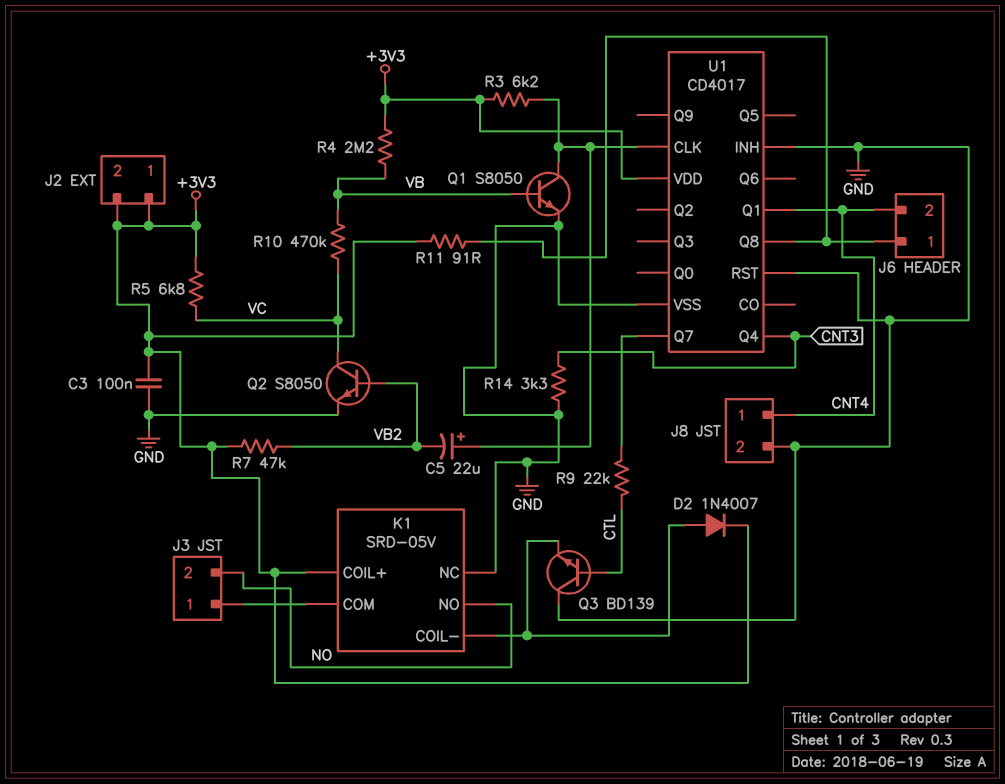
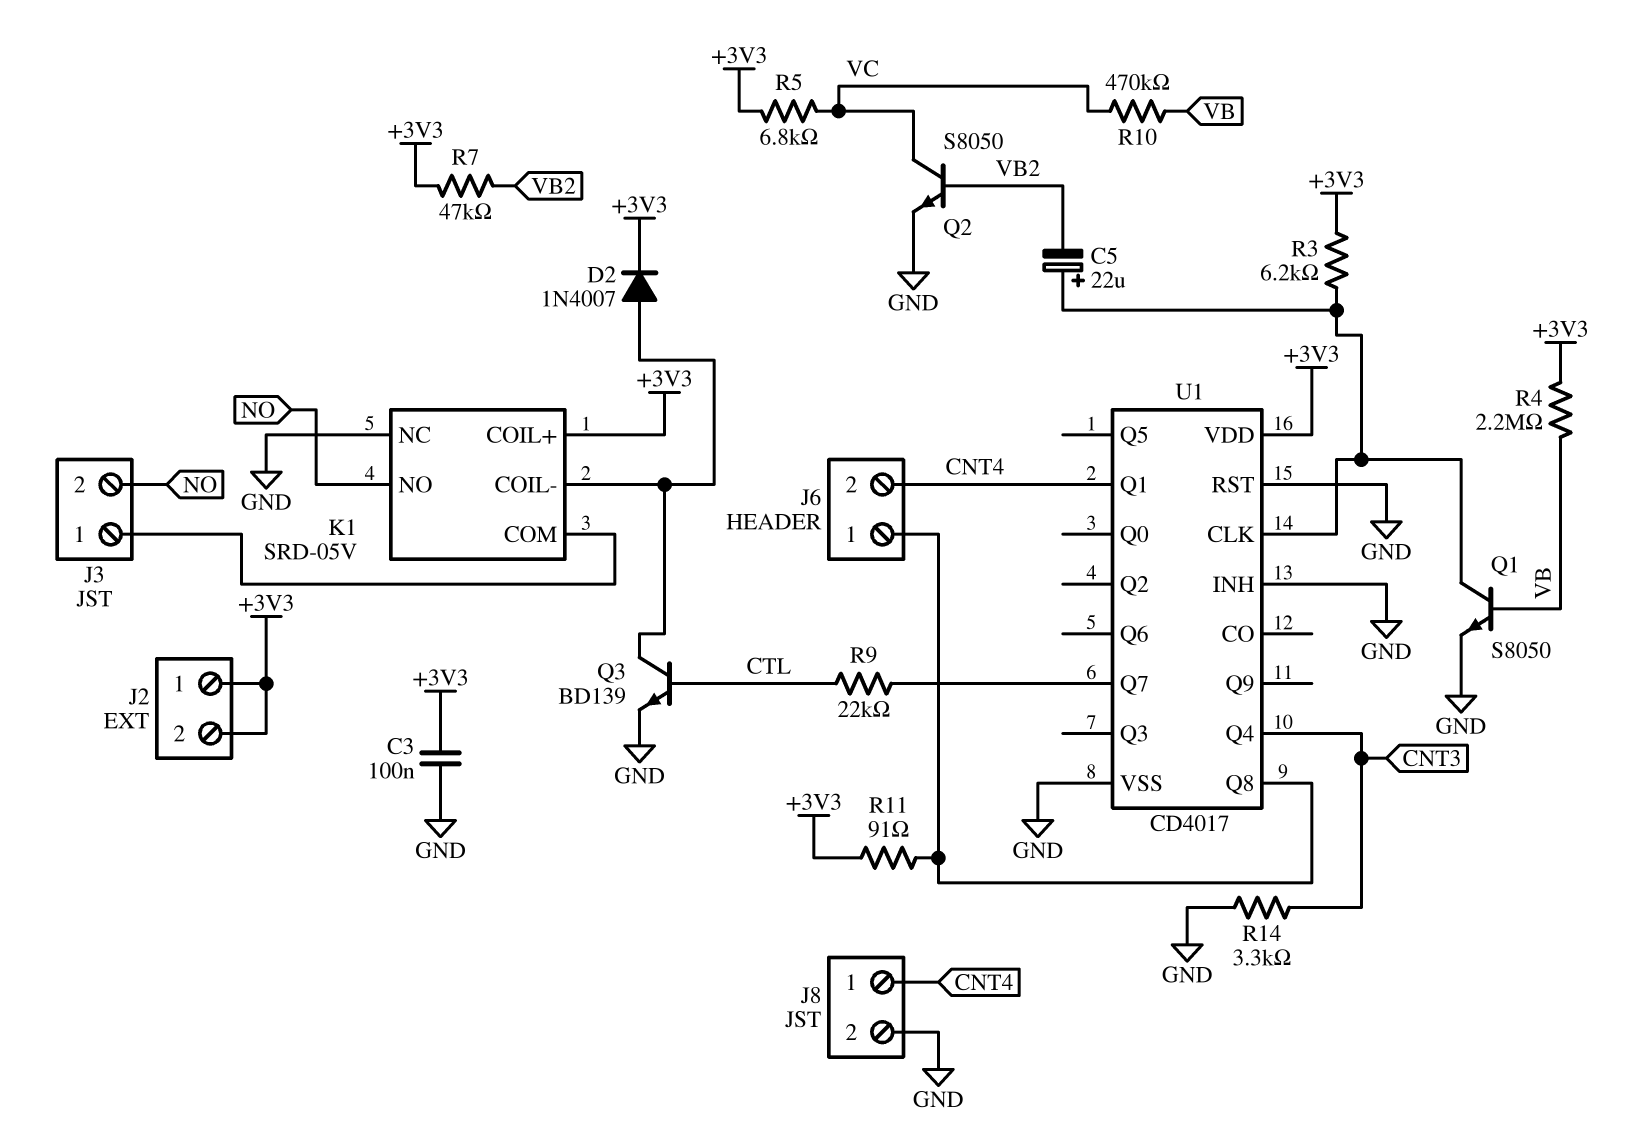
Q3: NPN BD139 (B CTL, C GND, E K1/COIL-) -> NPN BD139 (B CTL, C K1/COIL-, E GND)

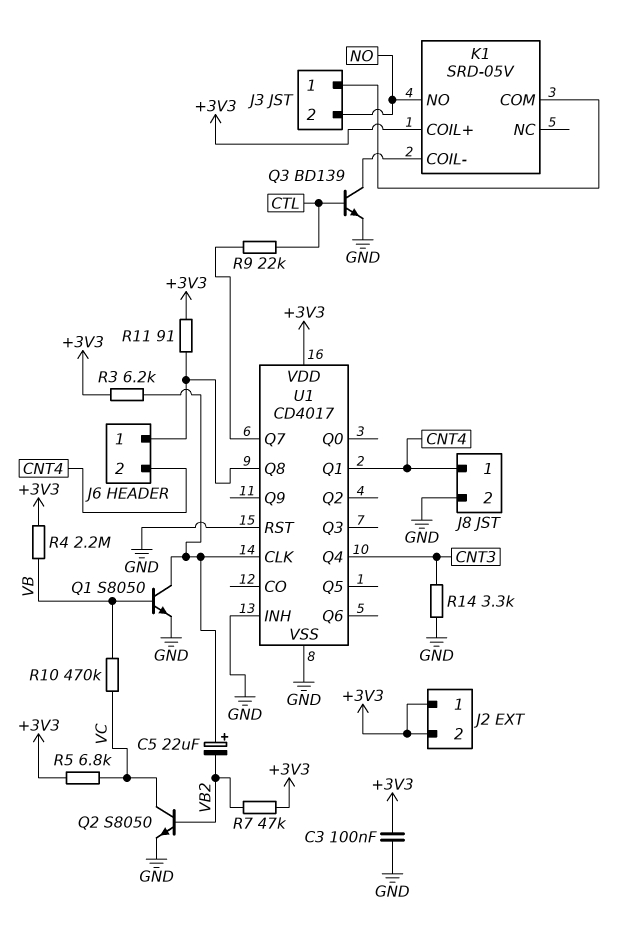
D2: diode 1N4007 (A K1/COIL-, K +3V3) -> none
K1 pin NC: GND -> none

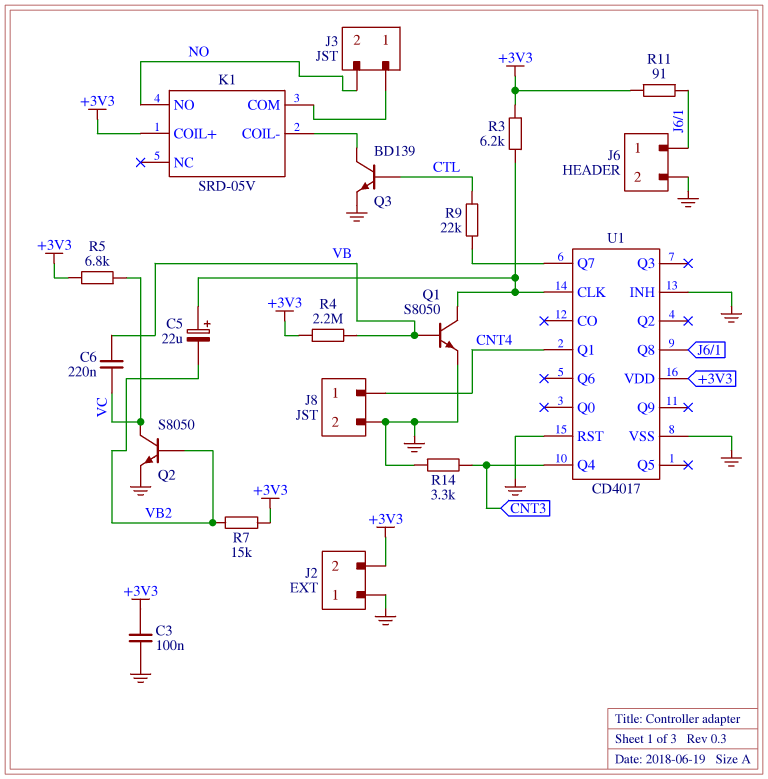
C6: none -> 220nF (VB, VC)
J2 pin 1: +3V3 -> GND
J6 pin 2: CNT4 -> GND
R7: 47k (+3V3, VB2) -> 15k (+3V3, VB2)
R10: 470k (VB, VC) -> none

